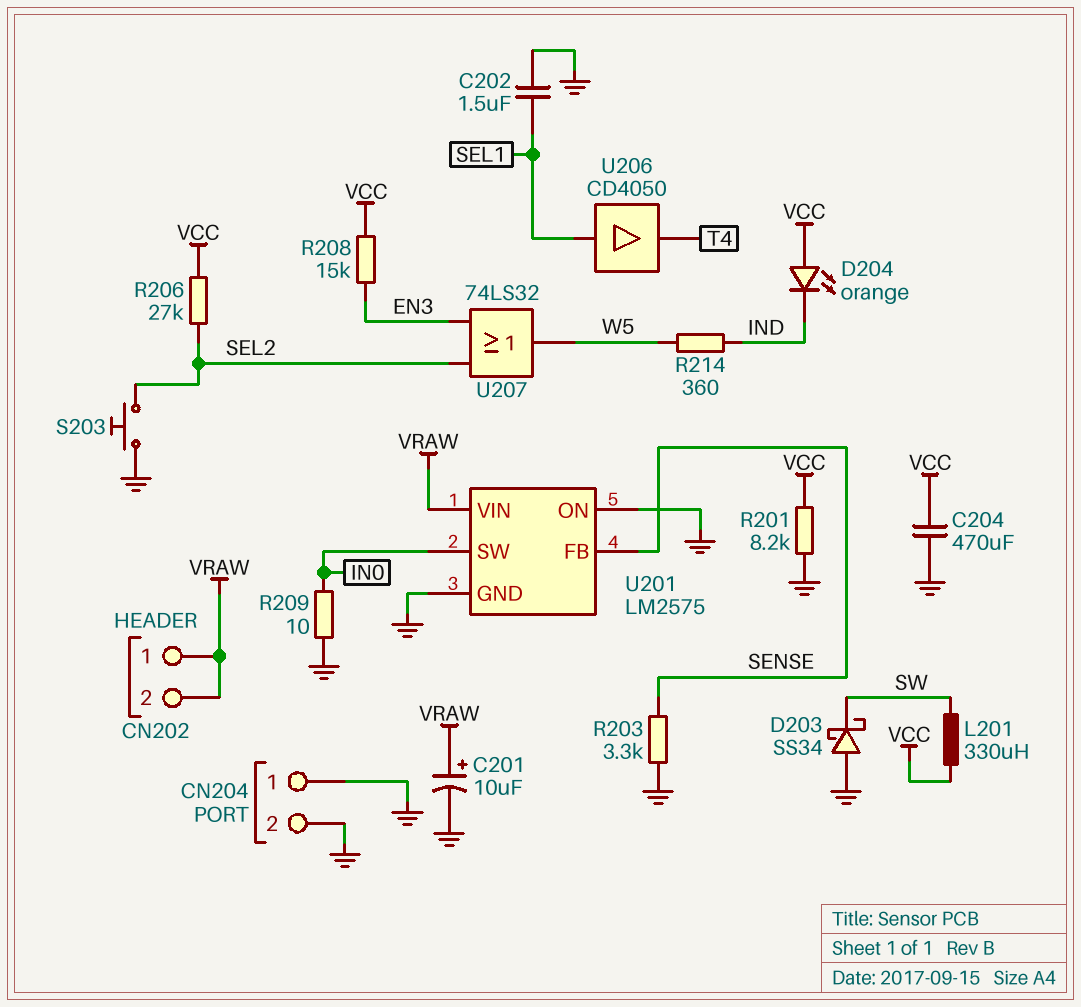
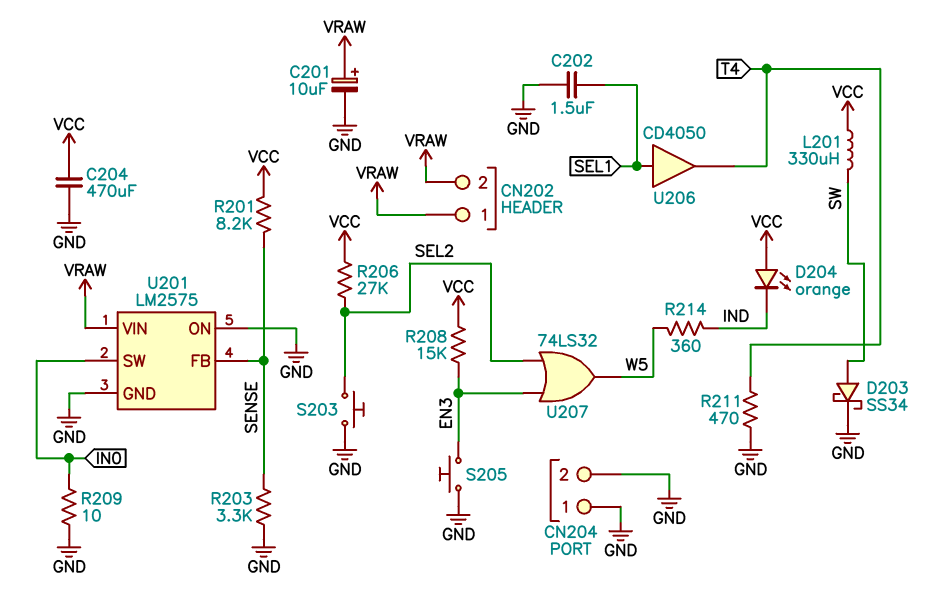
D203: schottky SS34 (A GND, K SW) -> schottky SS34 (A SW, K GND)
R201: 8.2k (GND, VCC) -> 8.2k (SENSE, VCC)
R211: none -> 470 (GND, T4)
S205: none -> button (EN3, GND)

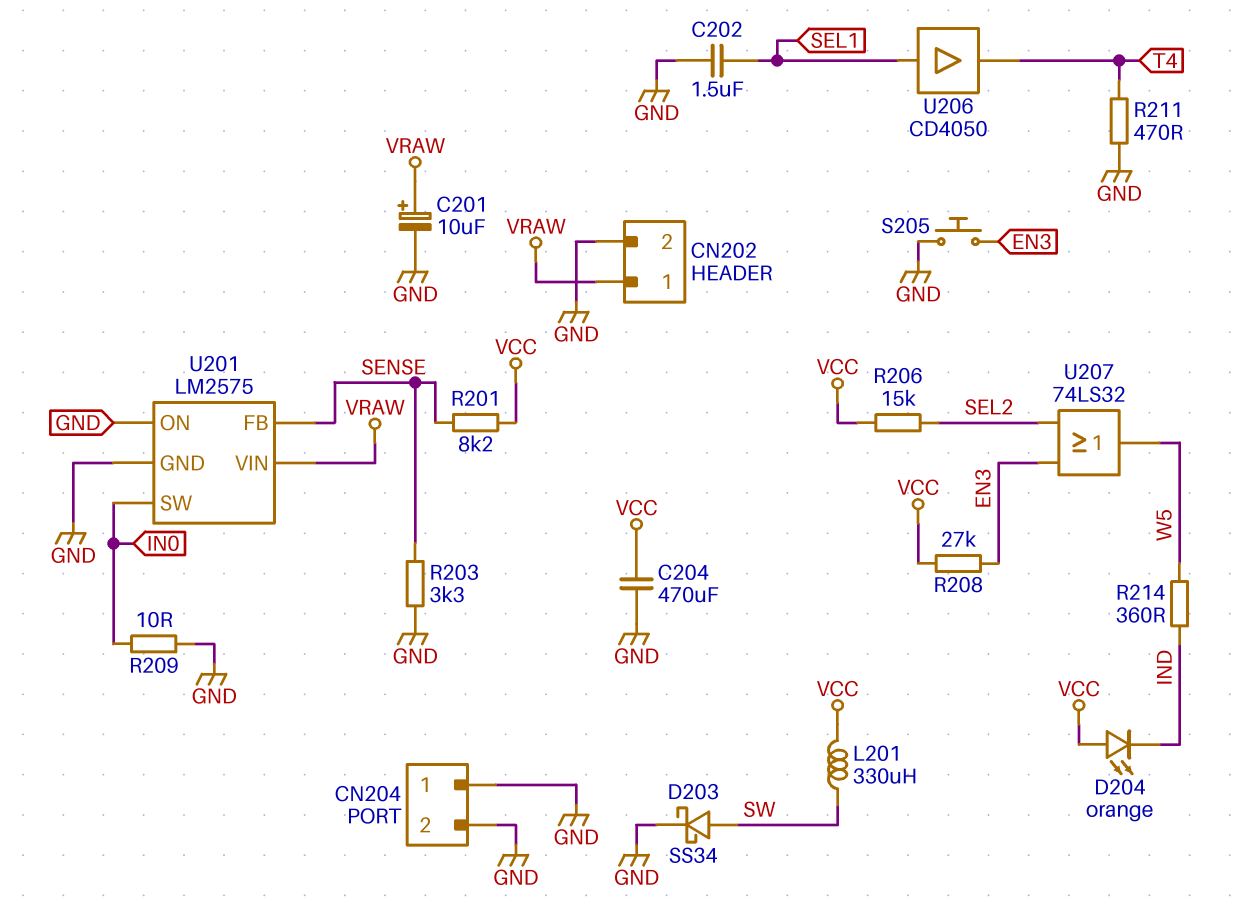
CN202 pin 2: VRAW -> GND
R206: 27k (SEL2, VCC) -> 15k (SEL2, VCC)
R208: 15k (EN3, VCC) -> 27k (EN3, VCC)
S203: button (GND, SEL2) -> none

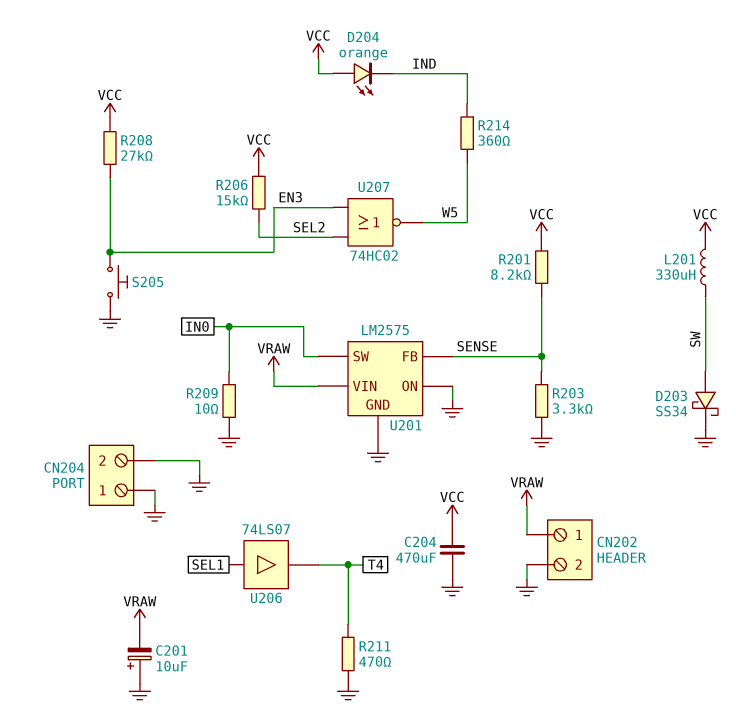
C201: 10uF (plus VRAW, minus GND) -> 10uF (plus GND, minus VRAW)
C202: 1.5uF (GND, SEL1) -> none
U206: buffer CD4050 (in SEL1, out T4) -> buffer 74LS07 (in SEL1, out T4)
U207: OR 74LS32 (in EN3, in SEL2, out W5) -> NOR 74HC02 (in EN3, in SEL2, out W5)

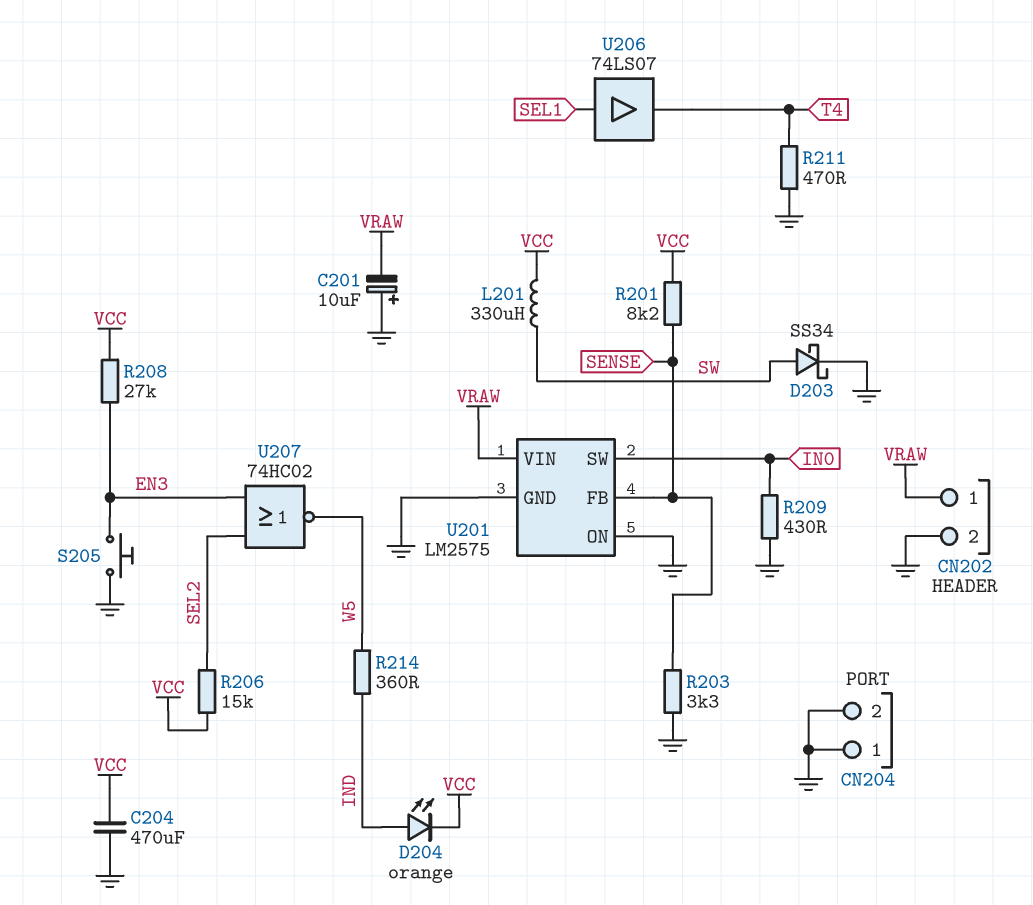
D204: LED orange (A VCC, K IND) -> LED orange (A IND, K VCC)
R209: 10 (GND, IN0) -> 430 (GND, IN0)

